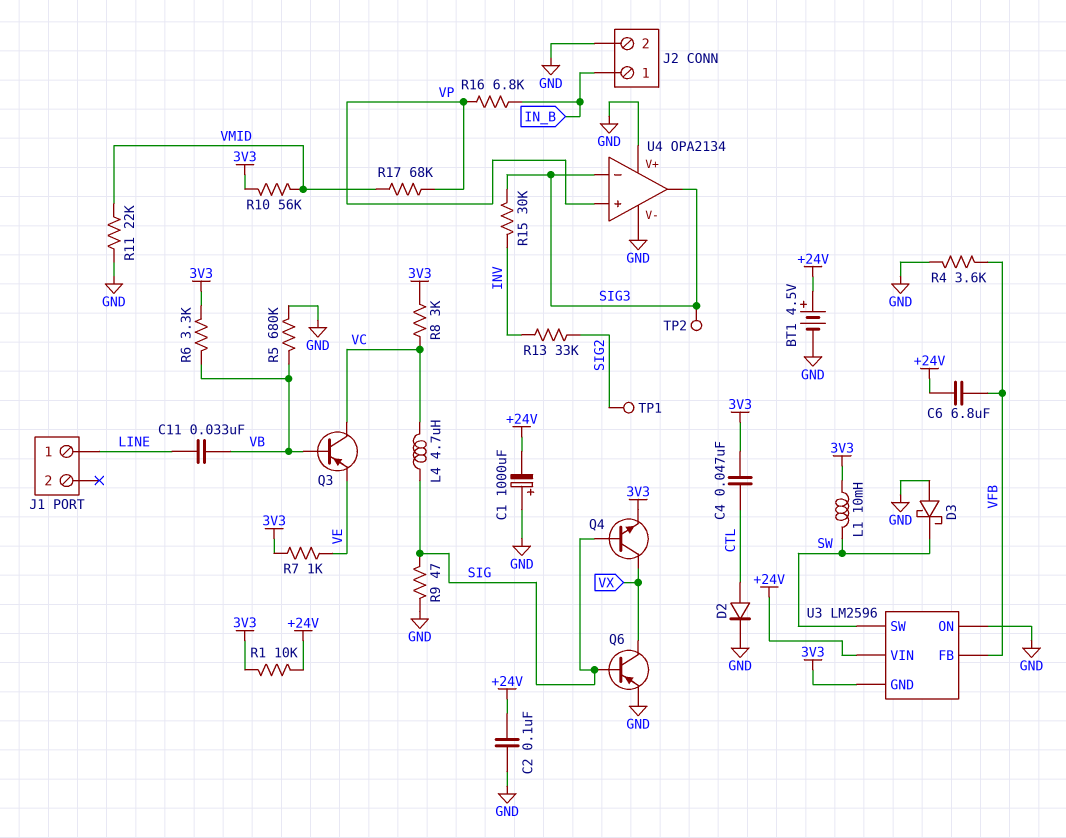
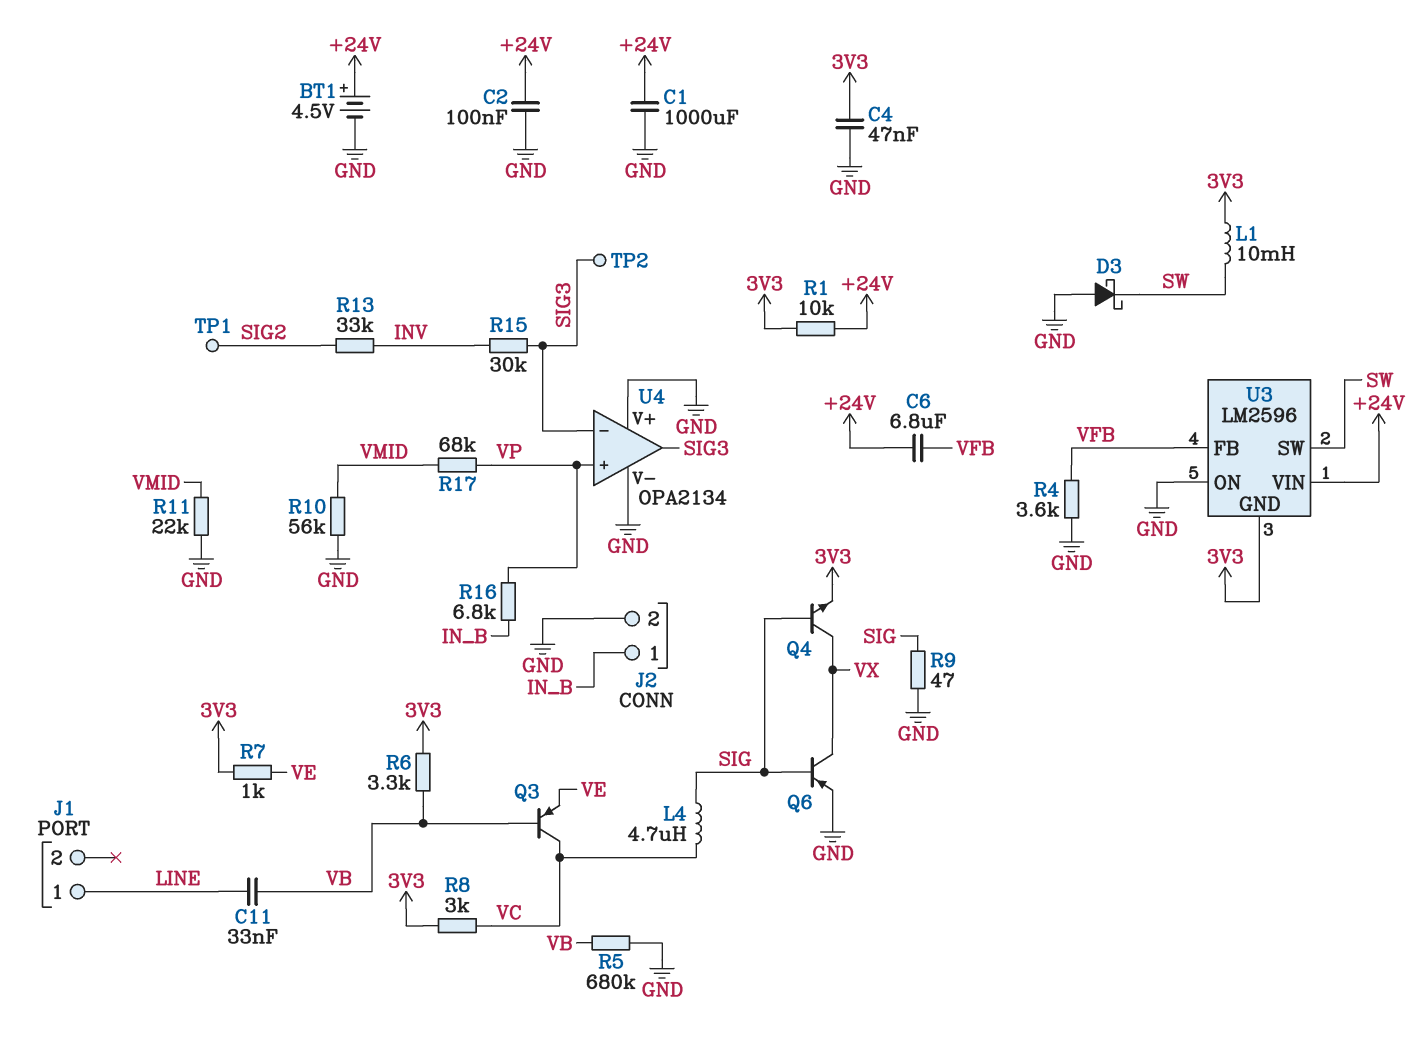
C1: 1000uF (plus GND, minus +24V) -> 1000uF (+24V, GND)
C4: 47nF (3V3, CTL) -> 47nF (3V3, GND)
D2: diode (A CTL, K GND) -> none
R10: 56k (3V3, VMID) -> 56k (GND, VMID)

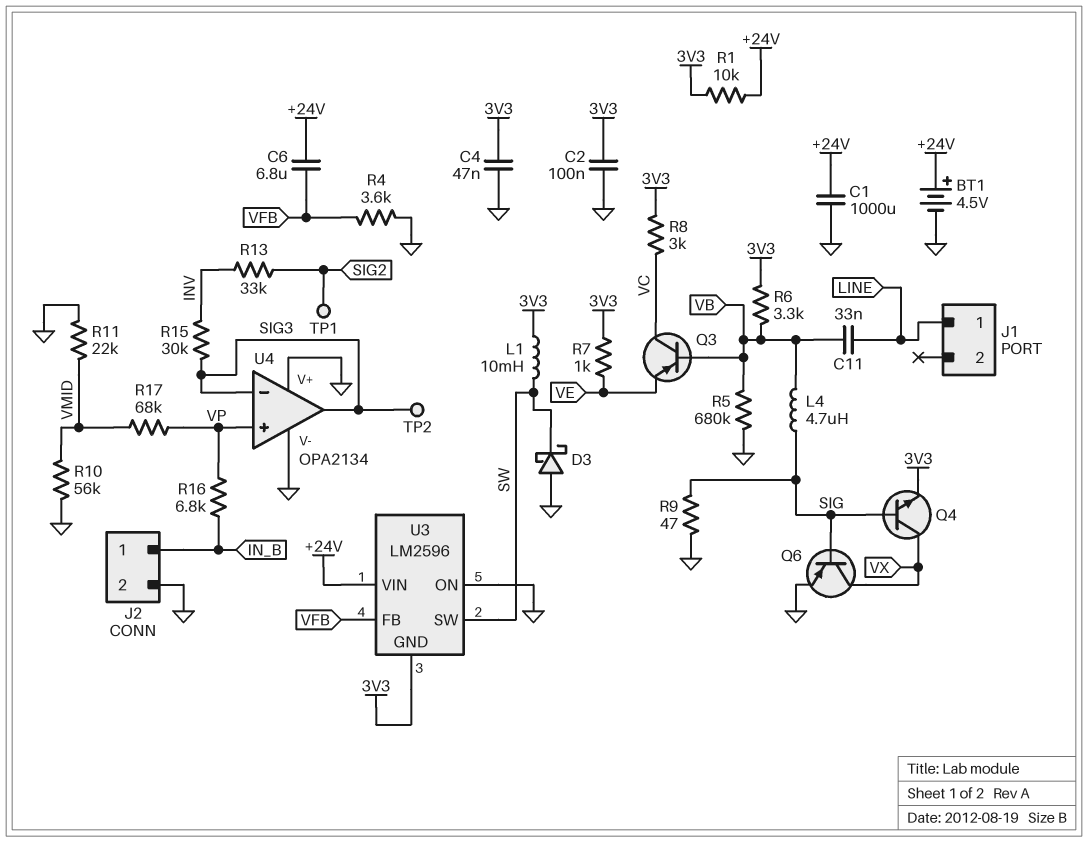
C2: 100nF (+24V, GND) -> 100nF (3V3, GND)
L4: 4.7uH (SIG, VC) -> 4.7uH (SIG, VB)

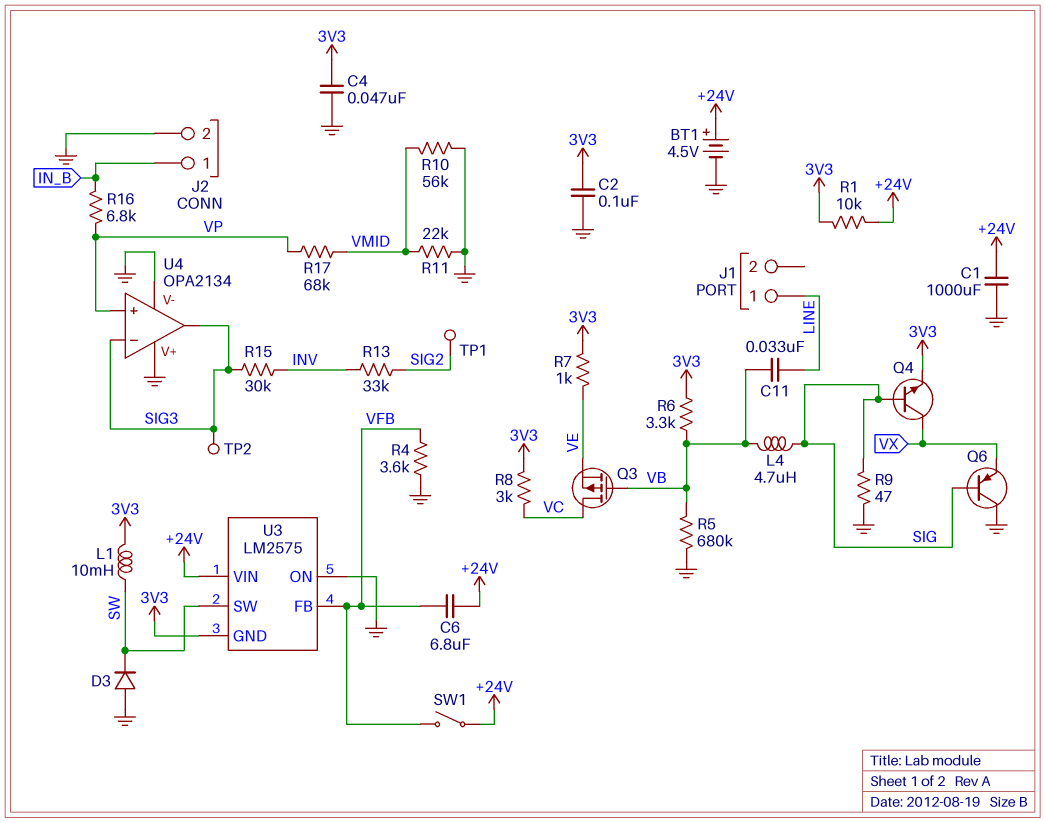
D3: schottky (A GND, K SW) -> diode (A GND, K SW)
Q3: PNP (B VB, C VC, E VE) -> PMOS (G VB, D VC, S VE)
Q6: PNP (B SIG, C VX, E GND) -> PNP (B SIG, C GND, E VX)
SW1: none -> switch (+24V, VFB)
U3: LM2596 -> LM2575

